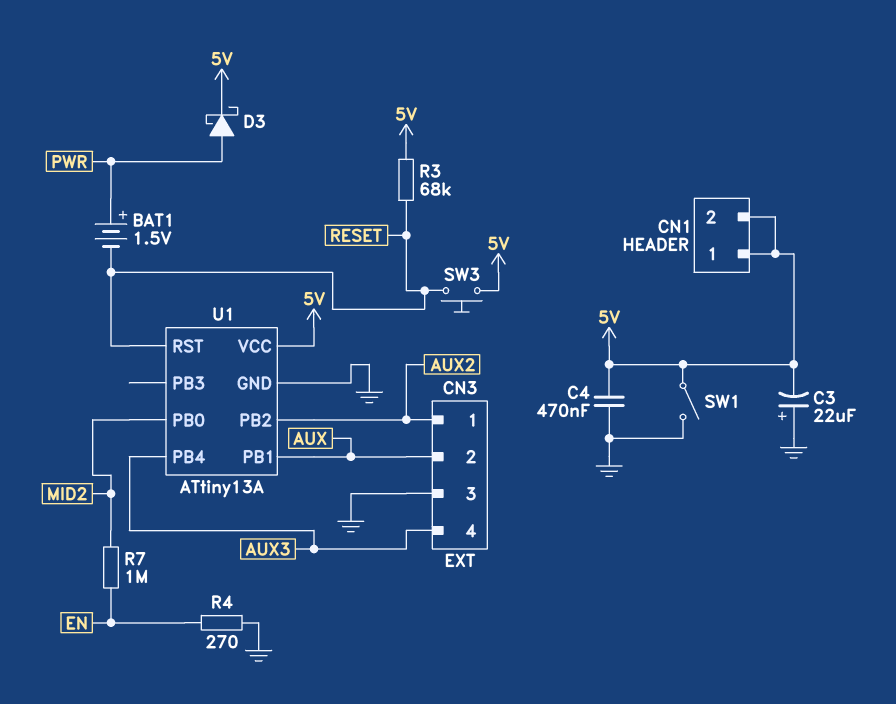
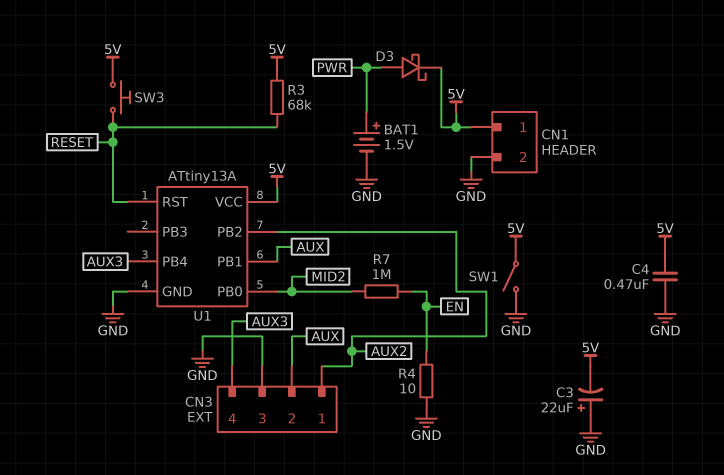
BAT1: 1.5V (plus PWR, minus RESET) -> 1.5V (plus PWR, minus GND)
CN1 pin 2: 5V -> GND
R4: 270 (EN, GND) -> 10 (EN, GND)

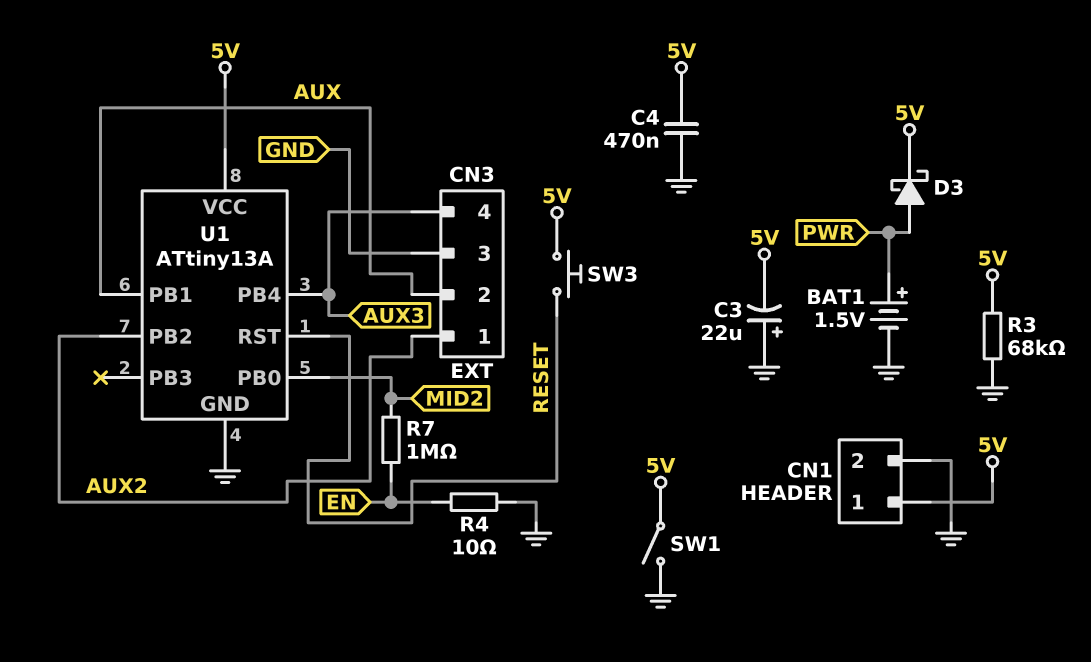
R3: 68k (5V, RESET) -> 68k (5V, GND)

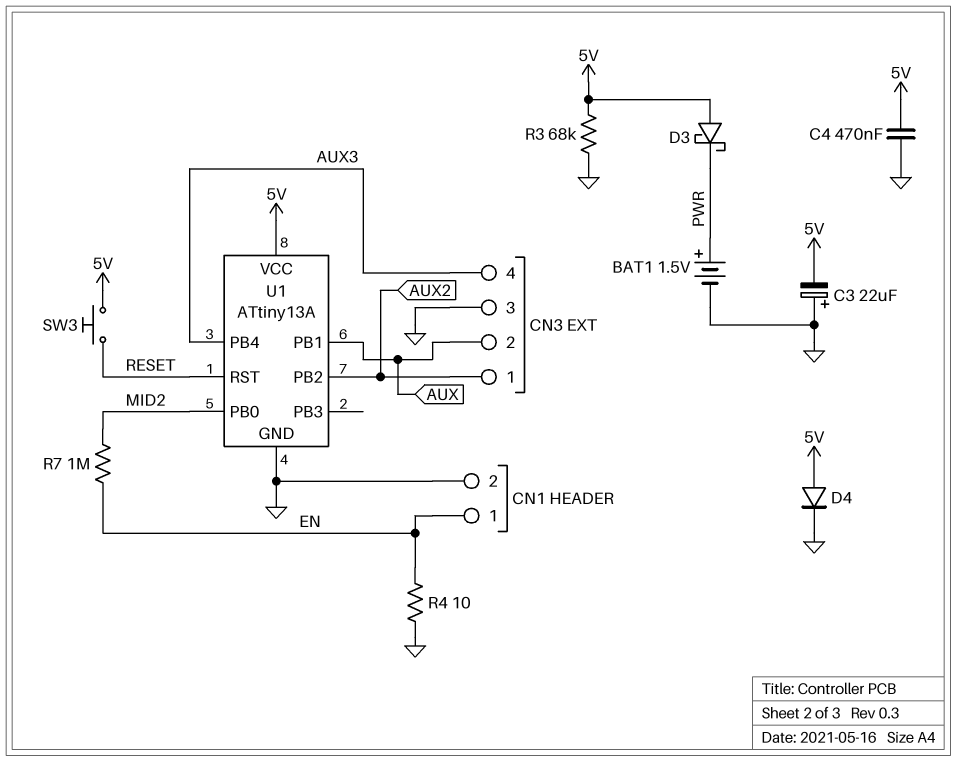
CN1 pin 1: 5V -> EN
D3: schottky (A PWR, K 5V) -> schottky (A 5V, K PWR)
D4: none -> diode (A 5V, K GND)
SW1: switch (5V, GND) -> none

